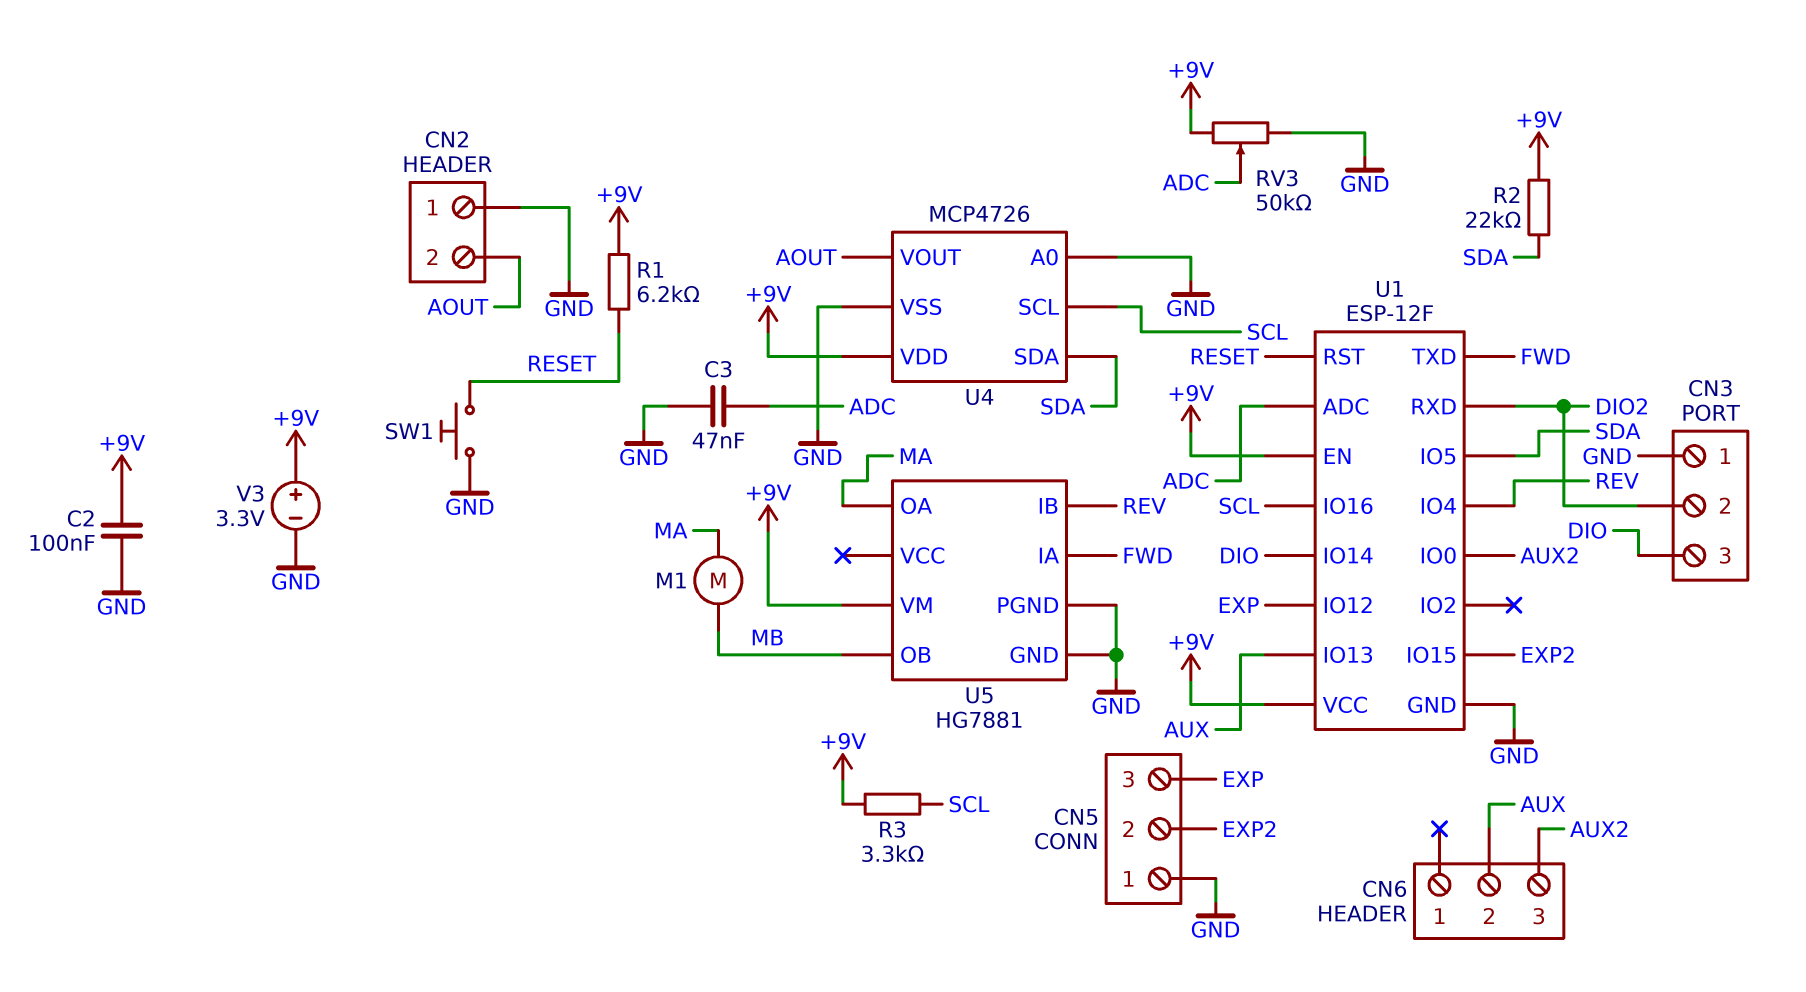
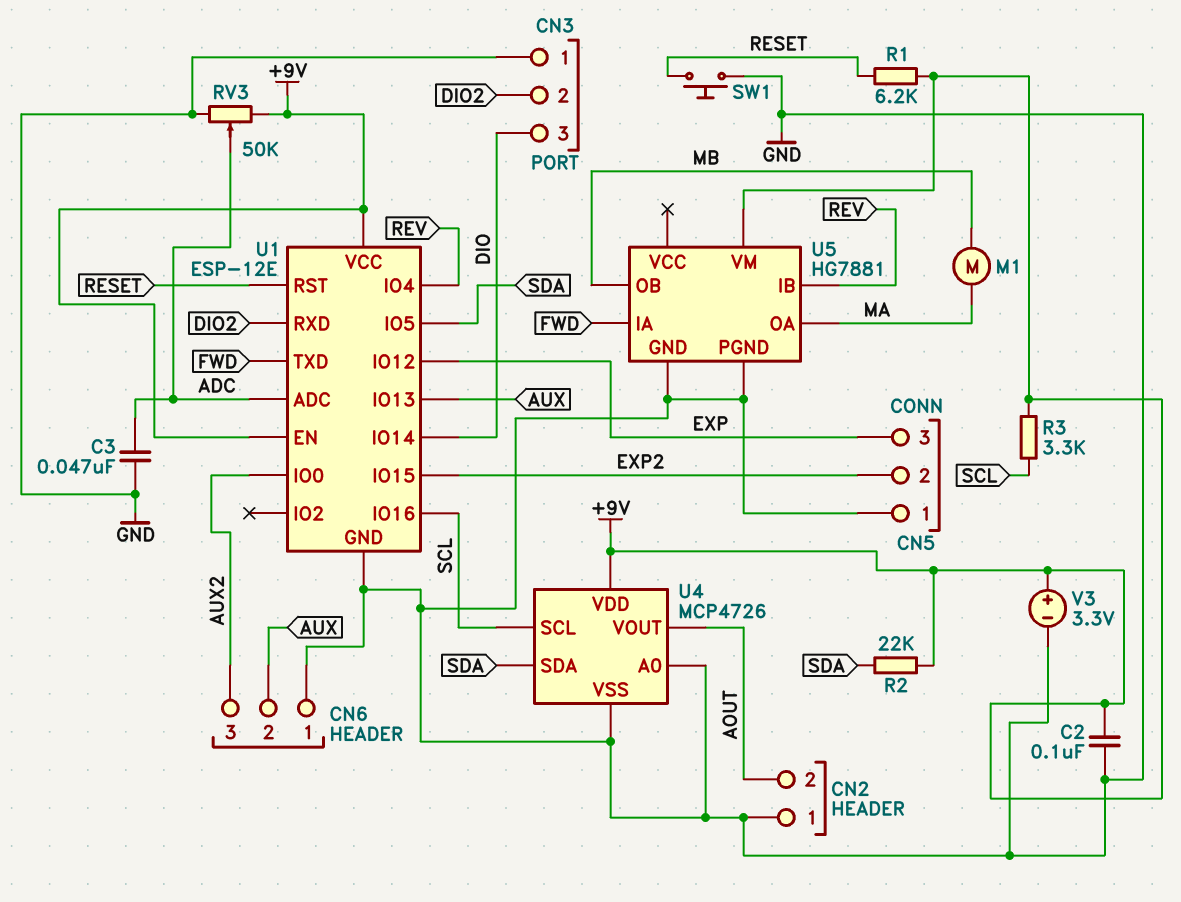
CN6 pin 1: none -> GND
U1: ESP-12F -> ESP-12E

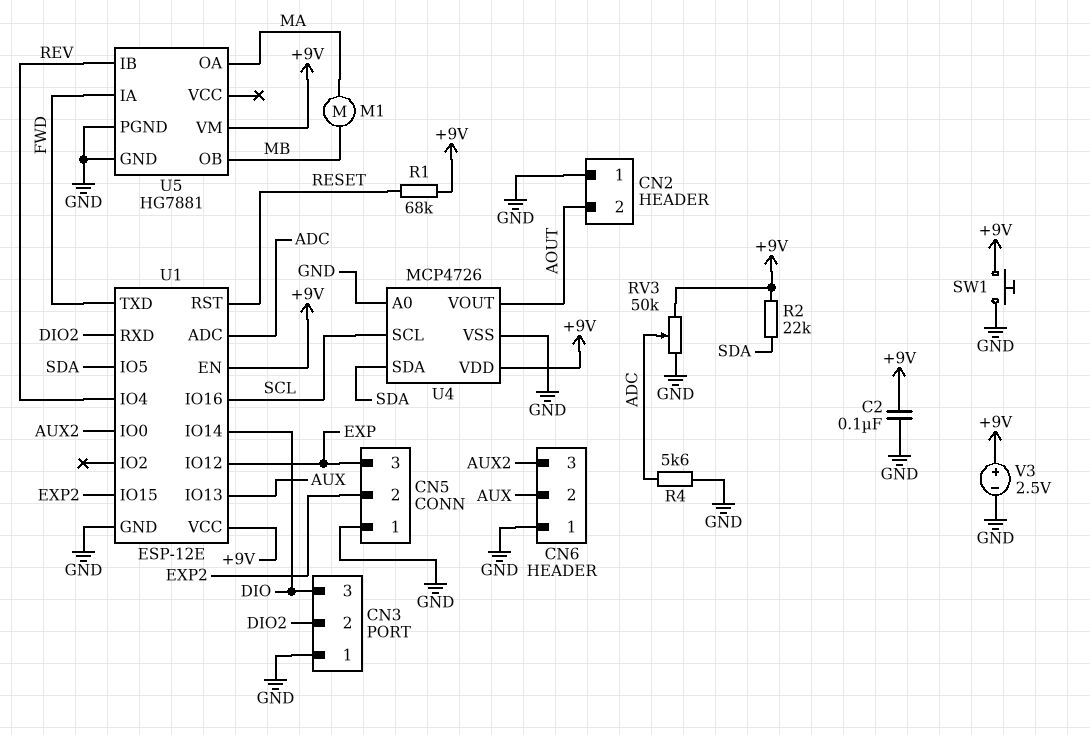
C3: 47nF (ADC, GND) -> none
R1: 6.2k (+9V, RESET) -> 68k (+9V, RESET)
R3: 3.3k (+9V, SCL) -> none
R4: none -> 5.6k (ADC, GND)
SW1: button (GND, RESET) -> button (+9V, GND)
V3: 3.3V (plus +9V, minus GND) -> 2.5V (plus +9V, minus GND)

